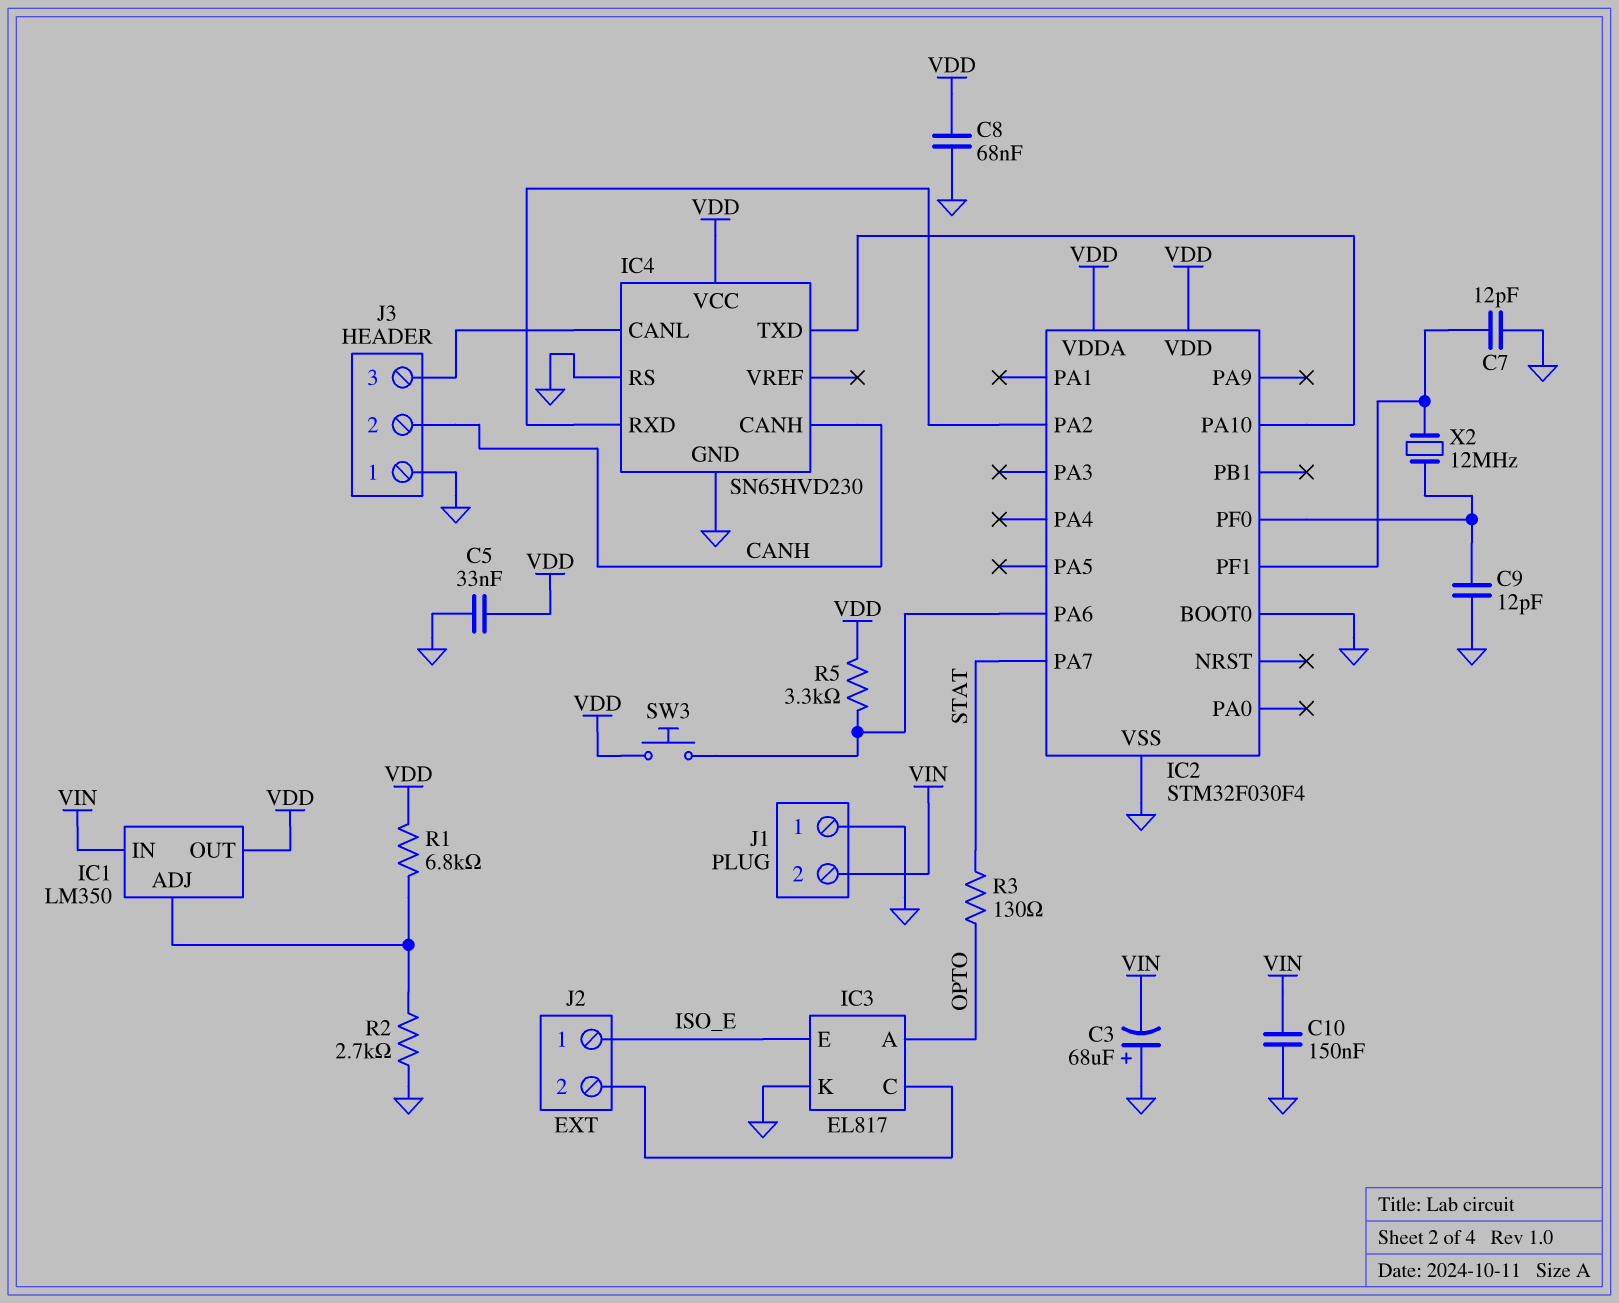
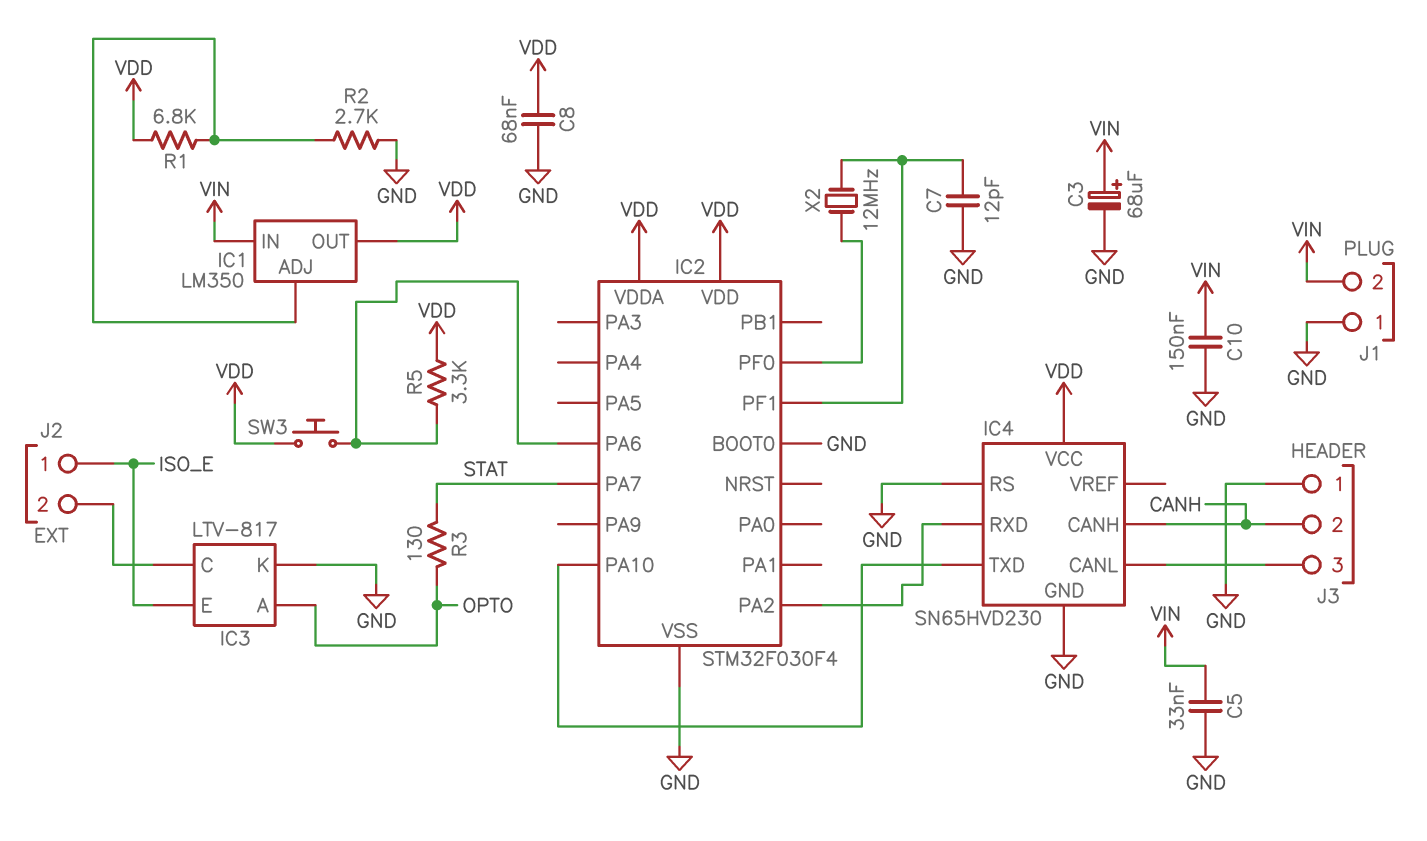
C3: 68uF (plus GND, minus VIN) -> 68uF (plus VIN, minus GND)
C5: 33nF (GND, VDD) -> 33nF (GND, VIN)
C9: 12pF (GND, IC2/PF0) -> none
IC3: EL817 -> LTV-817

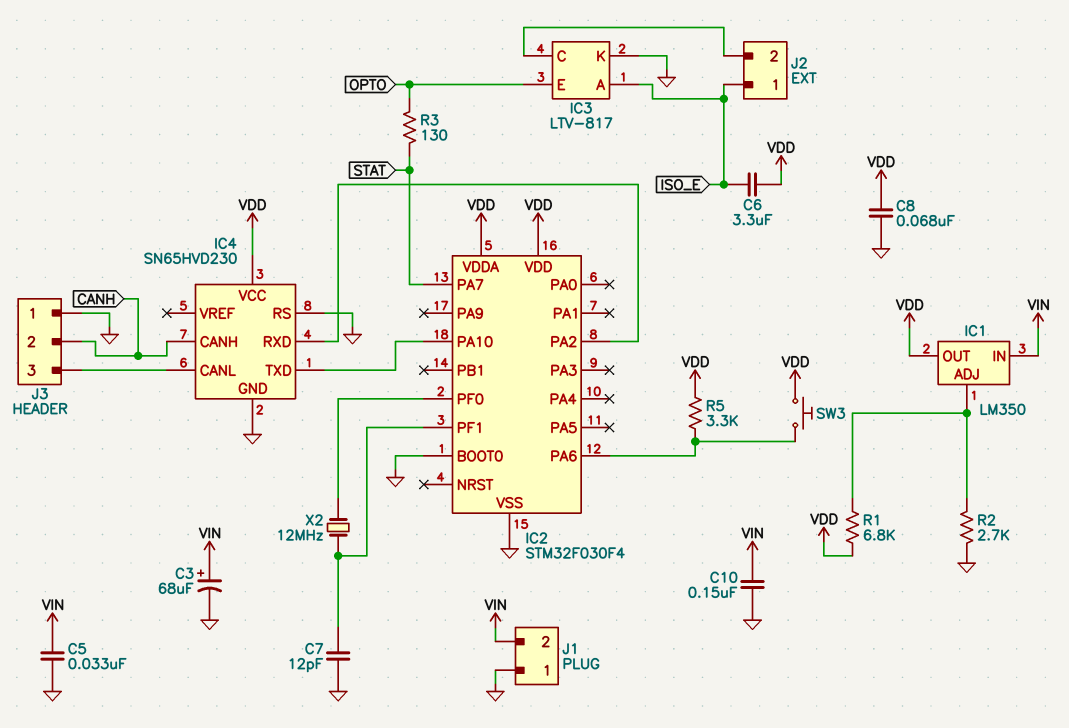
C6: none -> 3.3uF (ISO_E, VDD)
IC3 pin A: OPTO -> ISO_E
IC3 pin E: ISO_E -> OPTO

